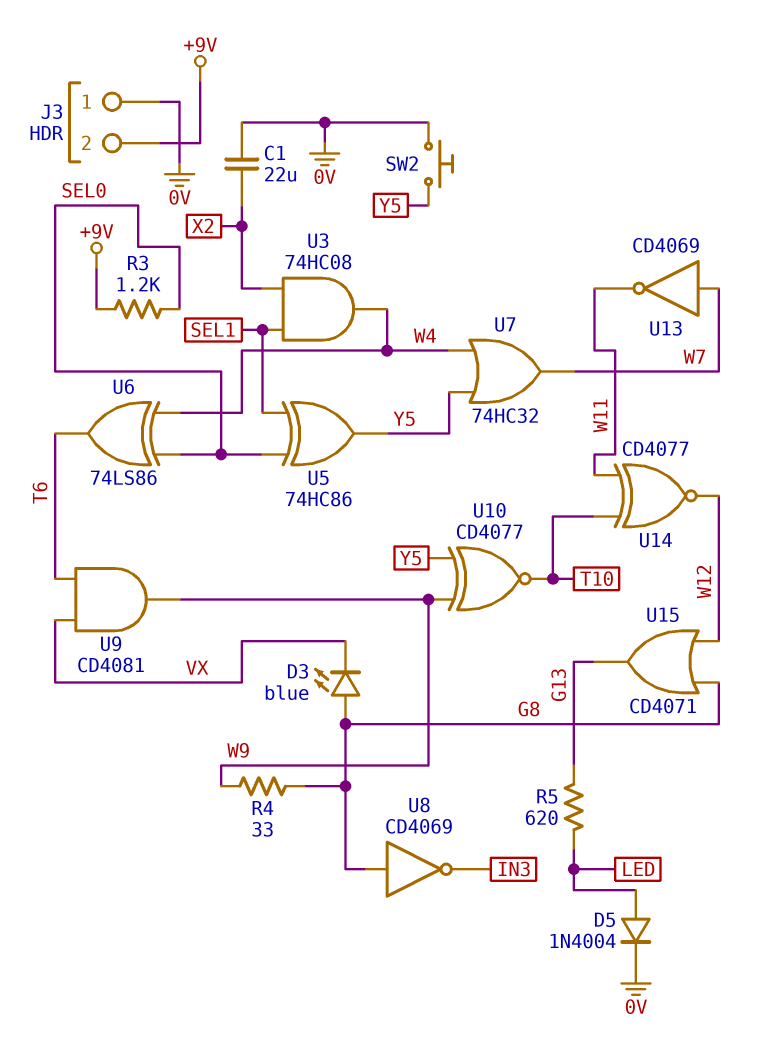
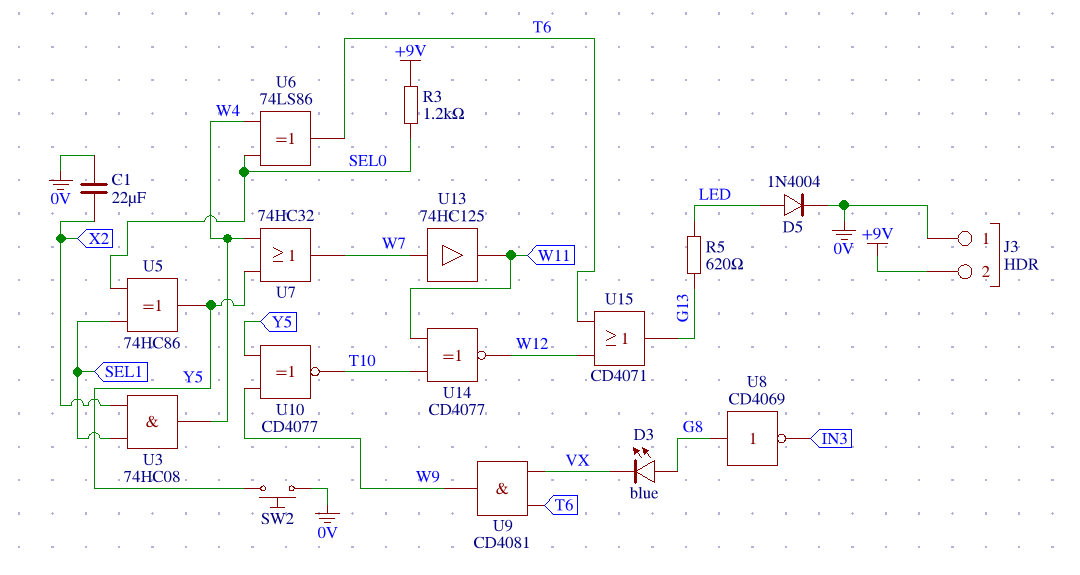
R4: 33 (G8, W9) -> none
U13: NOT CD4069 (in W7, out W11) -> buffer 74HC125 (in W7, out W11)
U15: OR CD4071 (in G8, in W12, out G13) -> OR CD4071 (in T6, in W12, out G13)

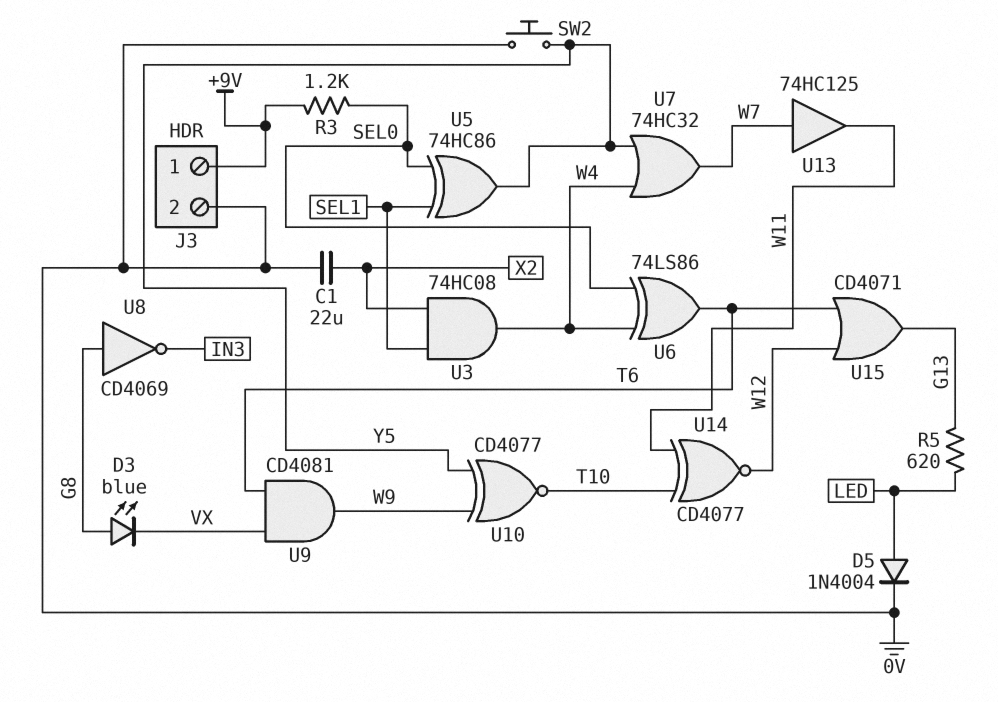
J3 pin 1: 0V -> +9V
J3 pin 2: +9V -> 0V

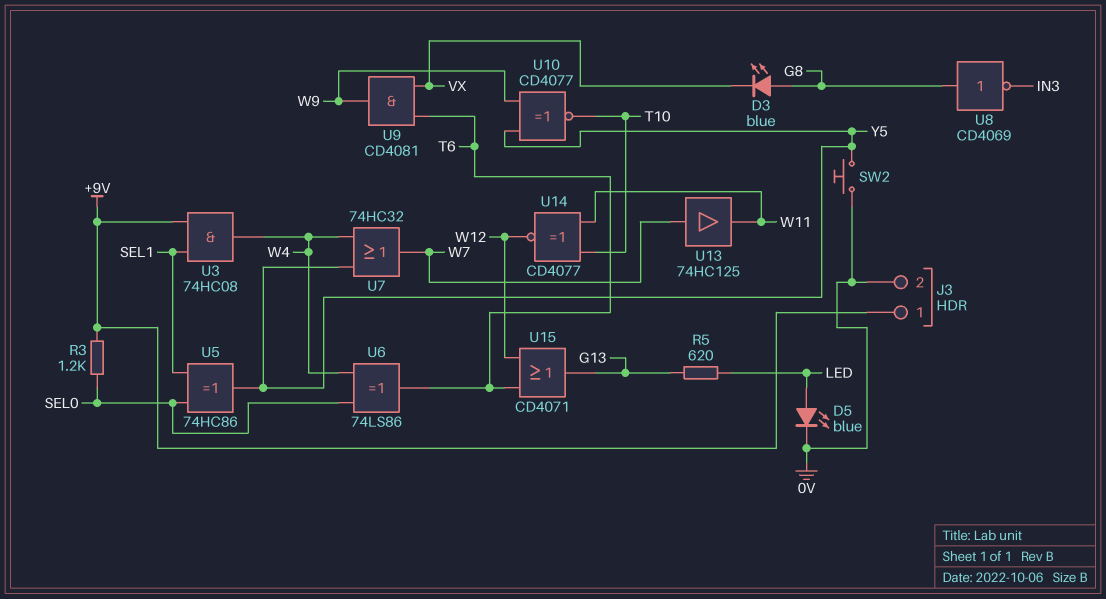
C1: 22uF (0V, X2) -> none
D5: diode 1N4004 (A LED, K 0V) -> LED blue (A LED, K 0V)
U3: AND 74HC08 (in SEL1, in X2, out W4) -> AND 74HC08 (in +9V, in SEL1, out W4)

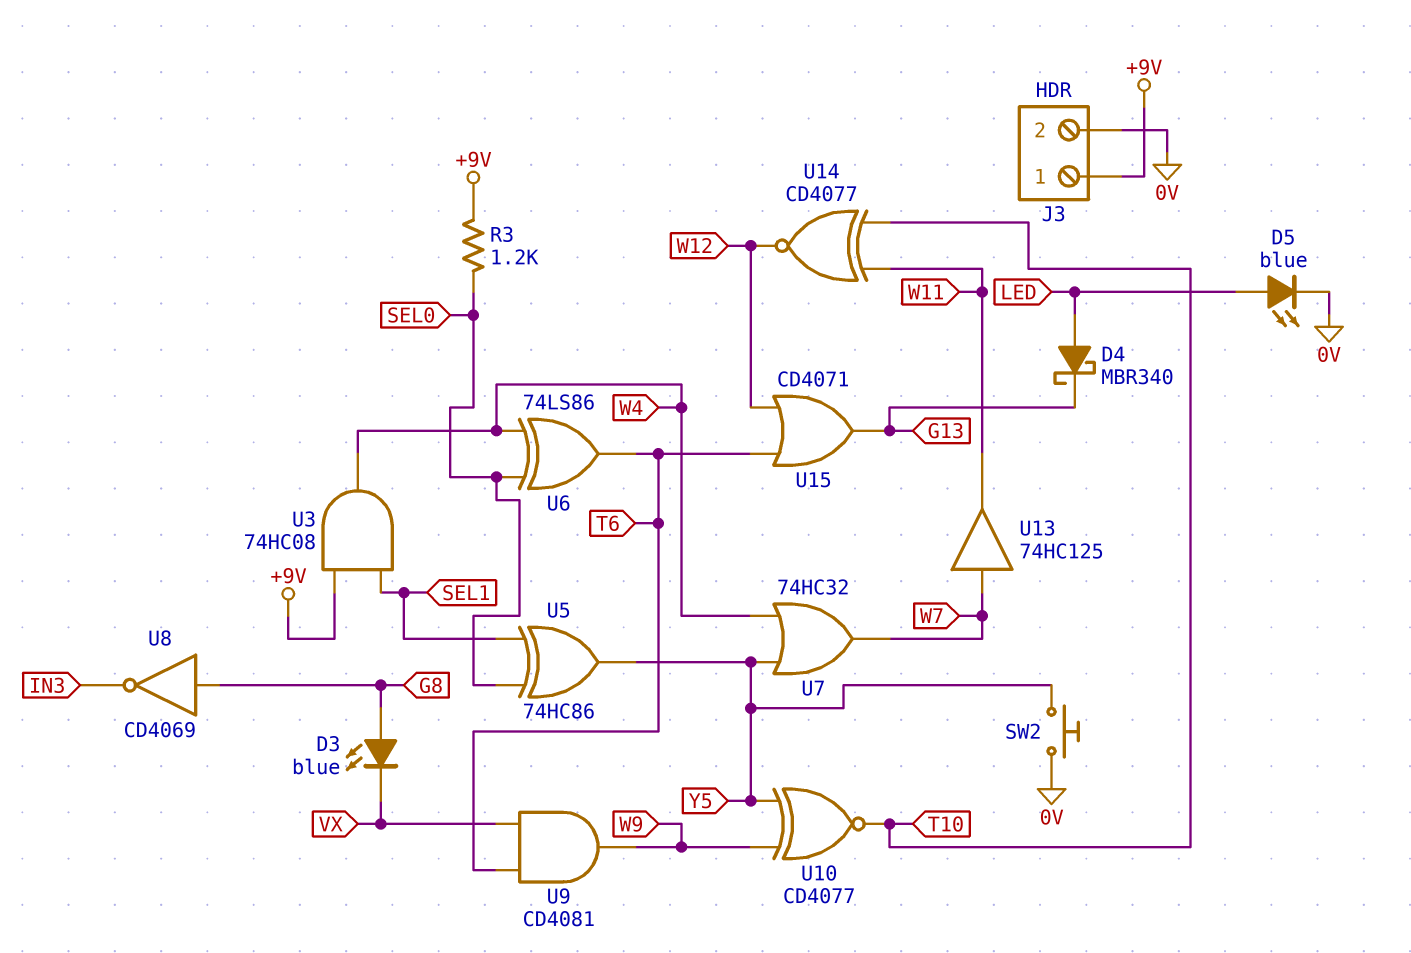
D4: none -> schottky MBR340 (A LED, K G13)
R5: 620 (G13, LED) -> none

